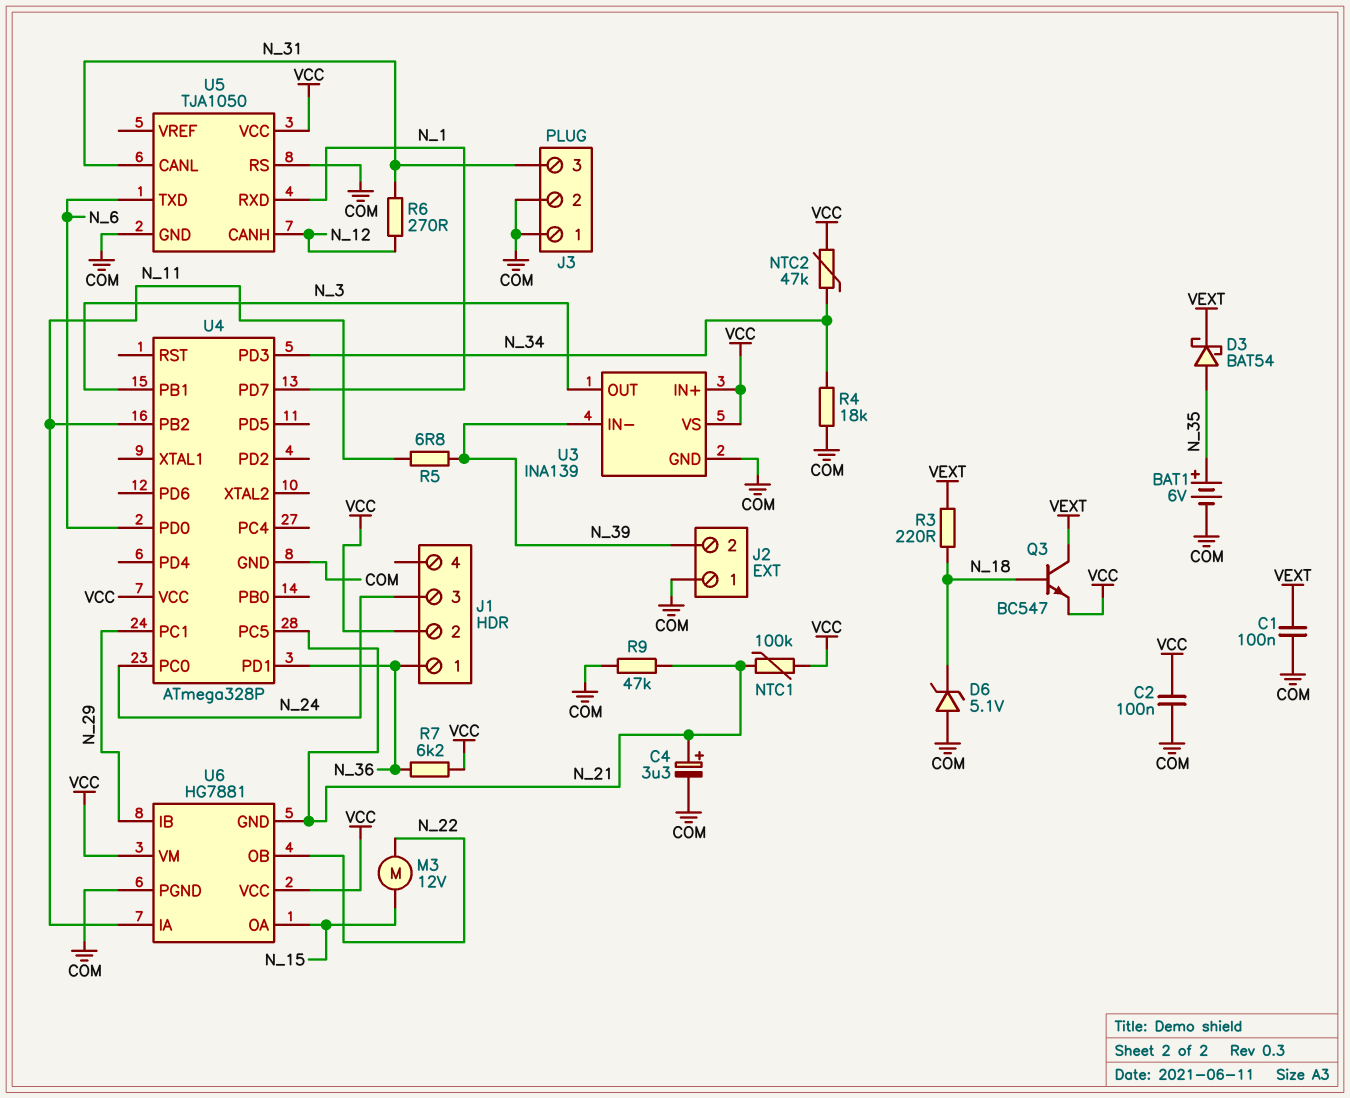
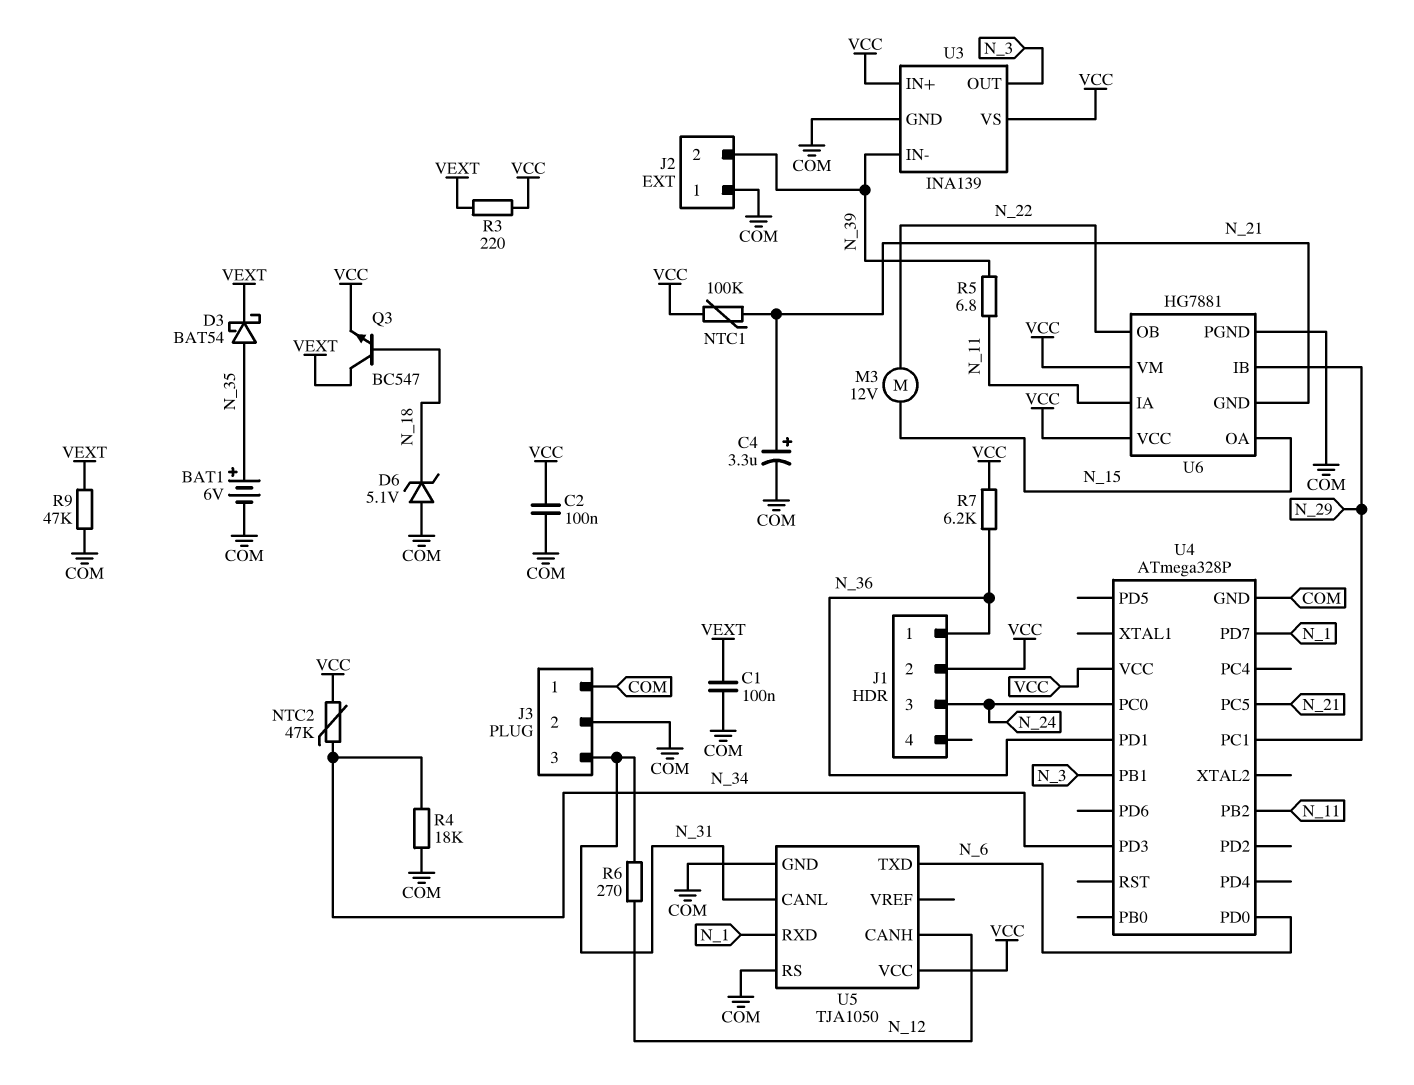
R3: 220 (N_18, VEXT) -> 220 (VCC, VEXT)
R9: 47k (COM, N_21) -> 47k (COM, VEXT)

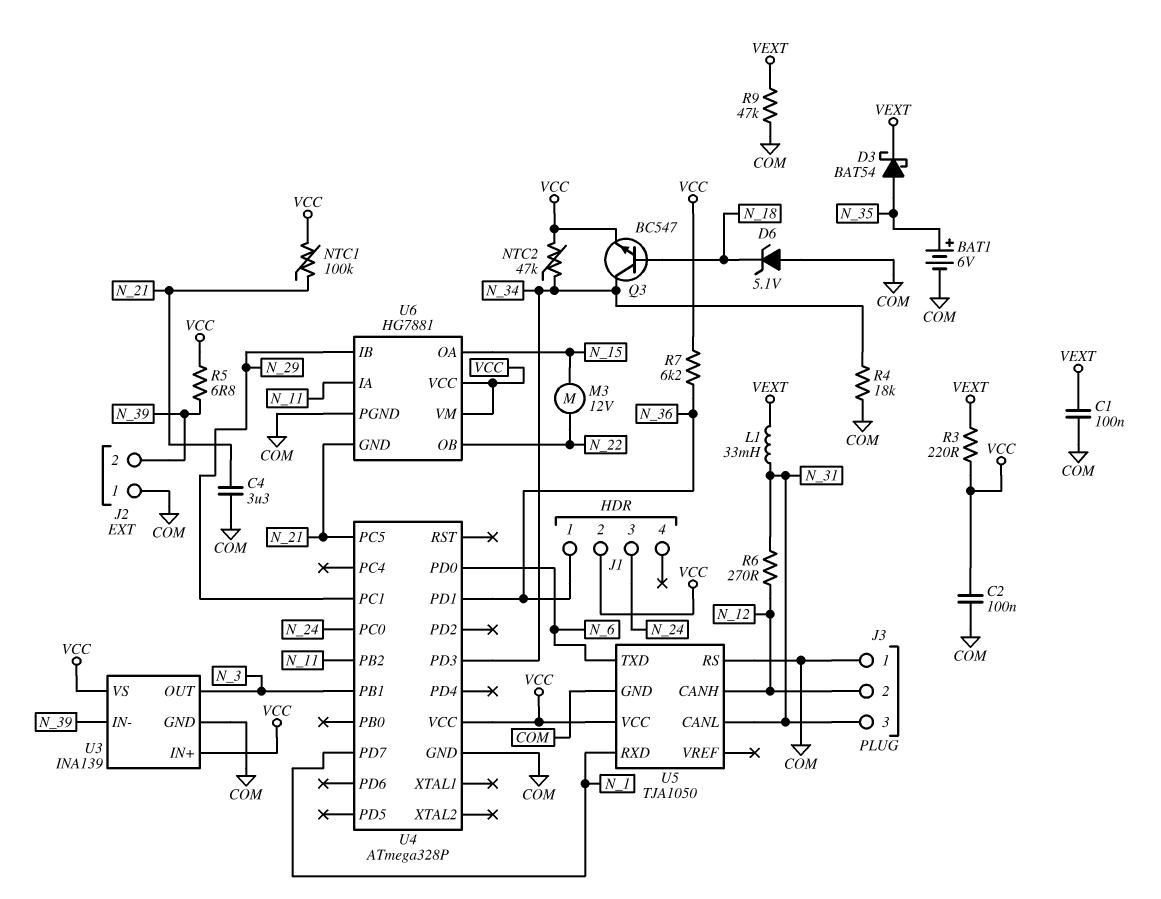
C4: 3.3uF (plus N_21, minus COM) -> 3.3uF (COM, N_21)
J3 pin 2: COM -> N_12
L1: none -> 33mH (N_31, VEXT)
Q3: NPN BC547 (B N_18, C VEXT, E VCC) -> NPN BC547 (B N_18, C N_34, E VCC)
R5: 6.8 (N_11, N_39) -> 6.8 (N_39, VCC)

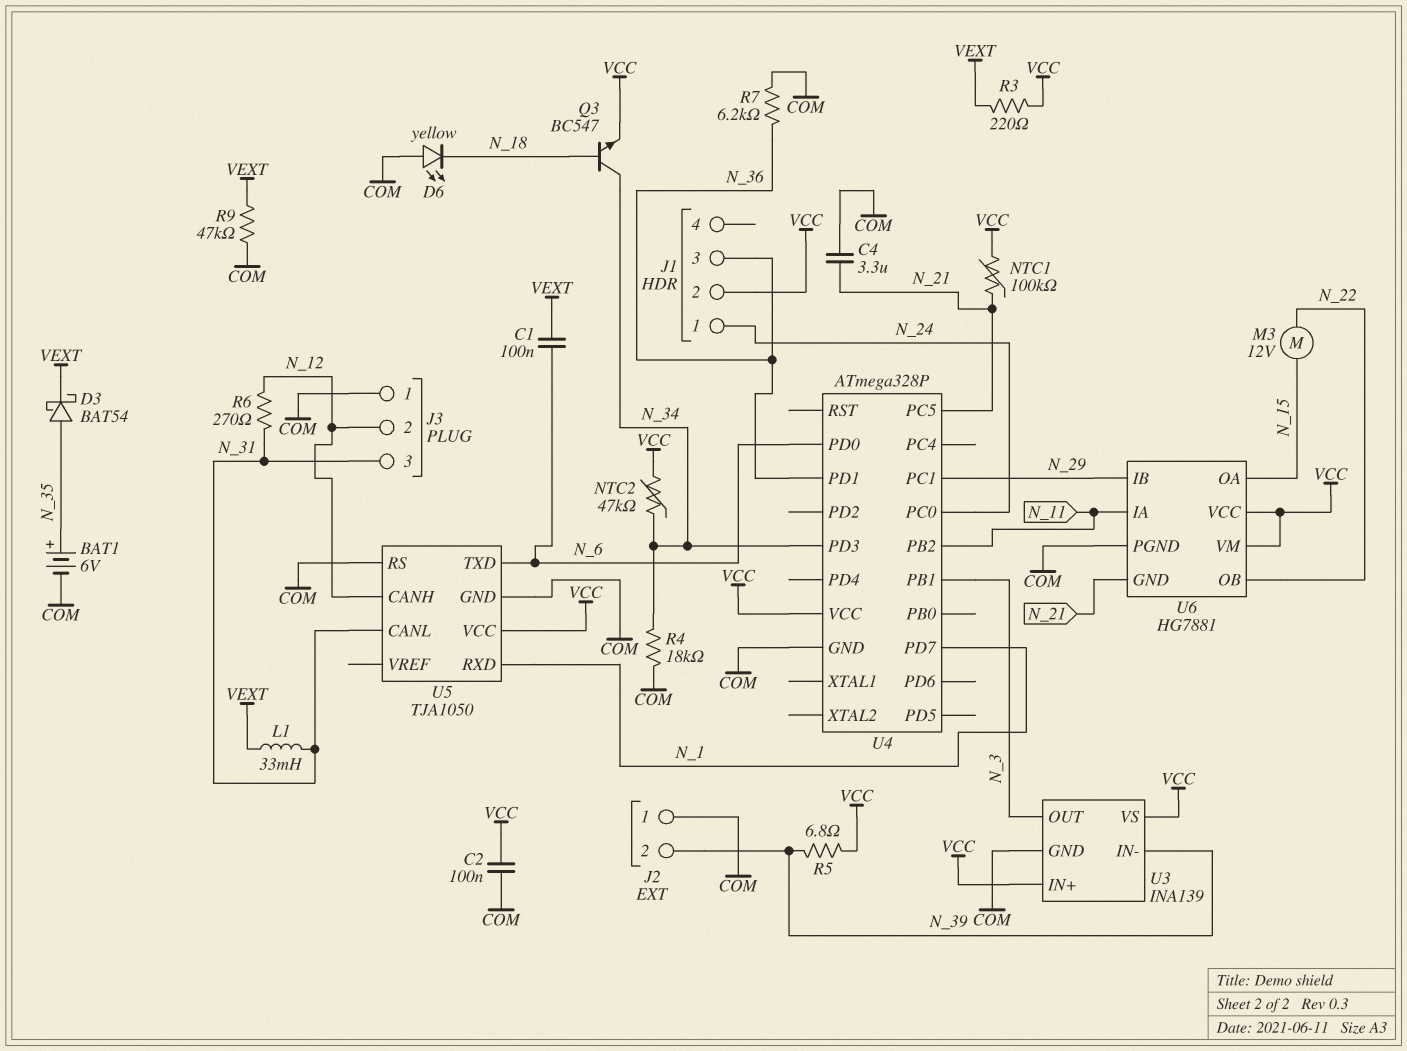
C1: 100nF (COM, VEXT) -> 100nF (N_6, VEXT)
D6: zener 5.1V (A COM, K N_18) -> LED yellow (A COM, K N_18)
J1 pin 1: N_36 -> N_24
J1 pin 3: N_24 -> N_36
R7: 6.2k (N_36, VCC) -> 6.2k (COM, N_36)

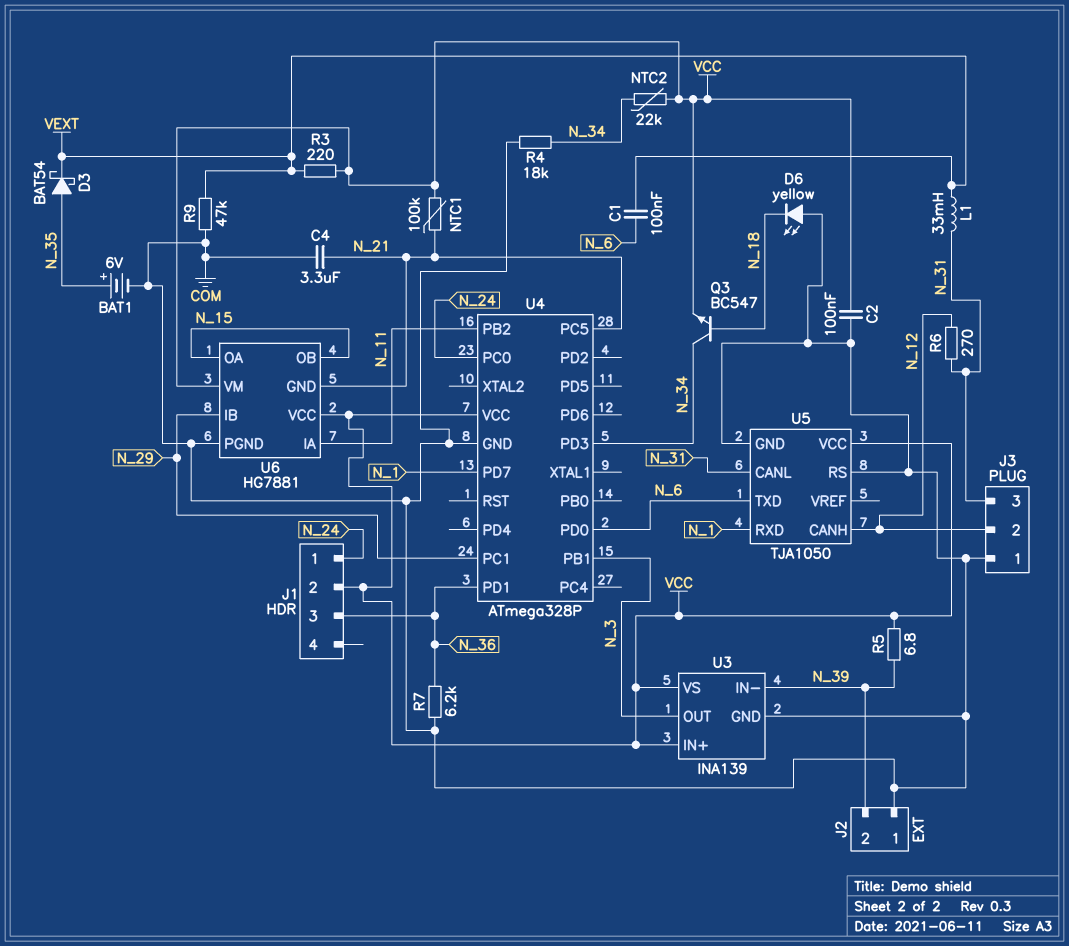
M3: motor 12V (N_15, N_22) -> none
NTC2: 47k (N_34, VCC) -> 22k (N_34, VCC)
U6 pin OB: N_22 -> N_15

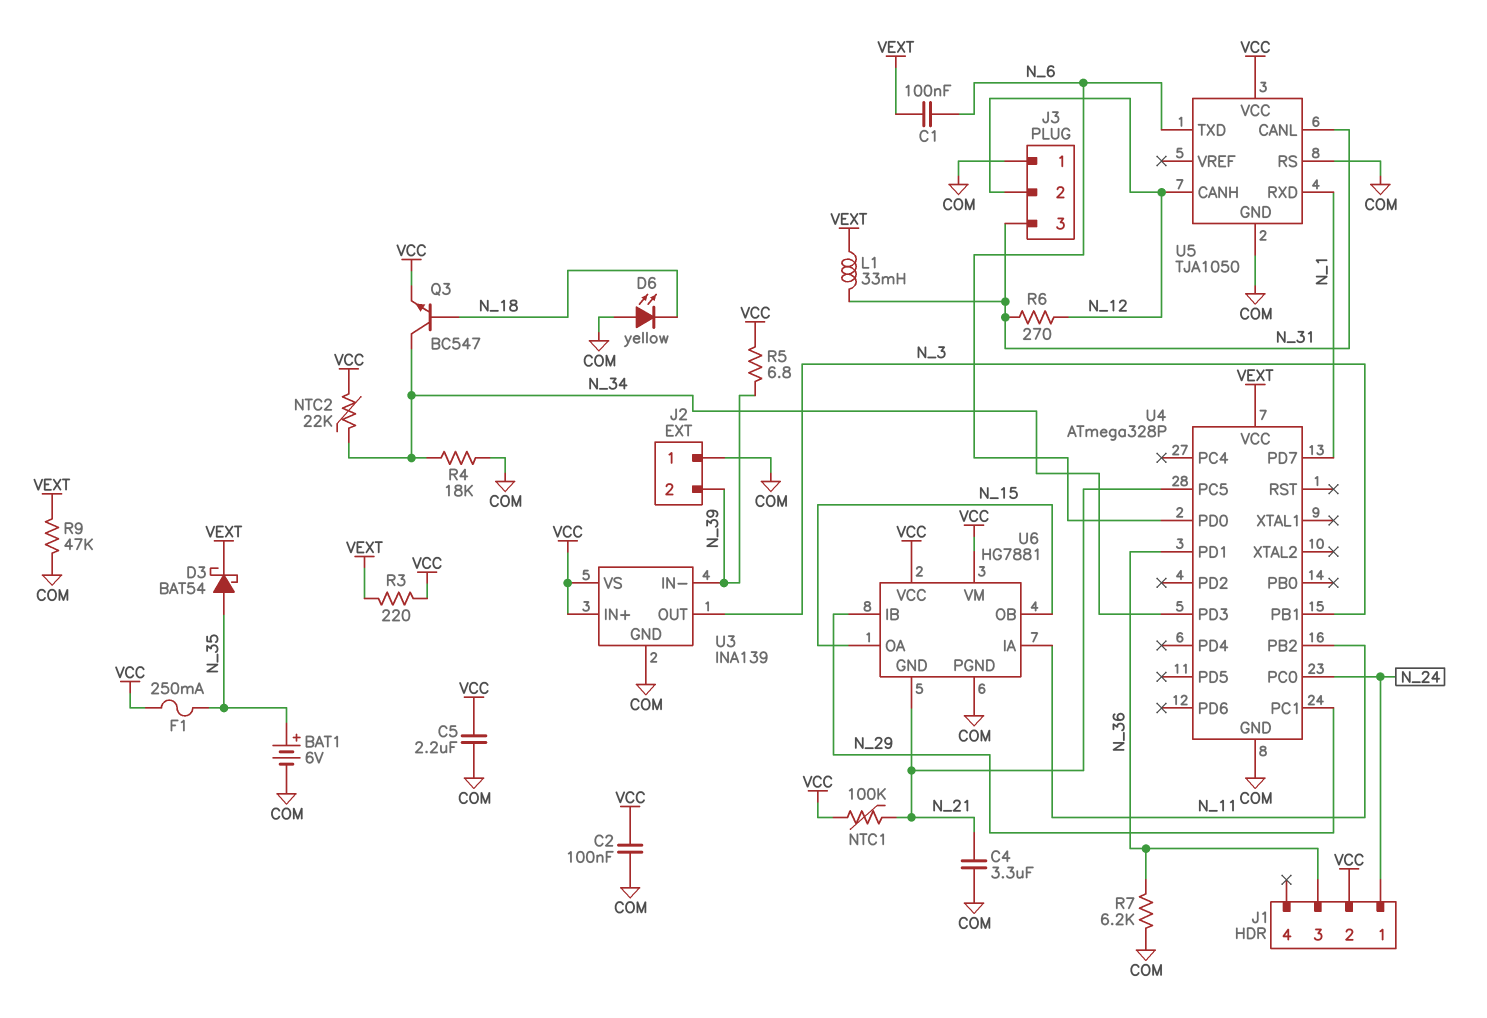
C5: none -> 2.2uF (COM, VCC)
F1: none -> 250mA (N_35, VCC)
U4 pin VCC: VCC -> VEXT

